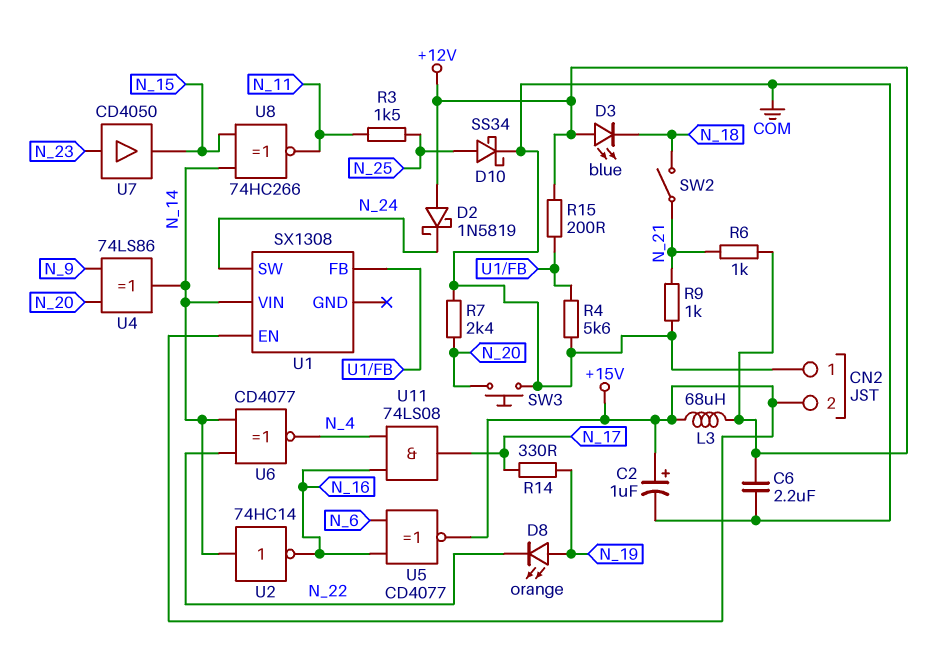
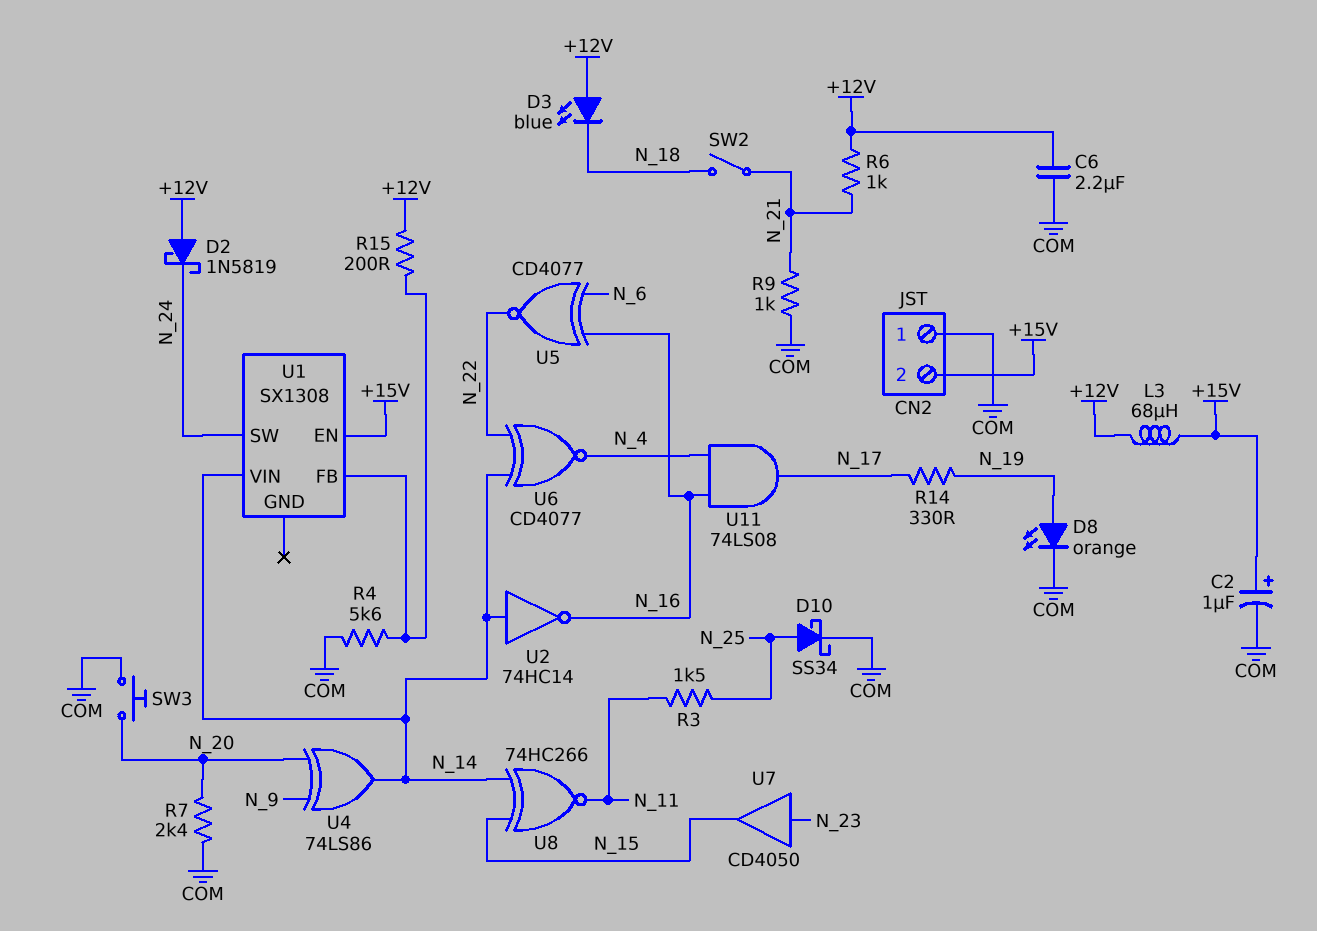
D8: LED orange (A N_19, K N_22) -> LED orange (A N_19, K COM)
U5: XNOR CD4077 (in N_6, in N_16, out +15V) -> XNOR CD4077 (in N_6, in N_16, out N_22)

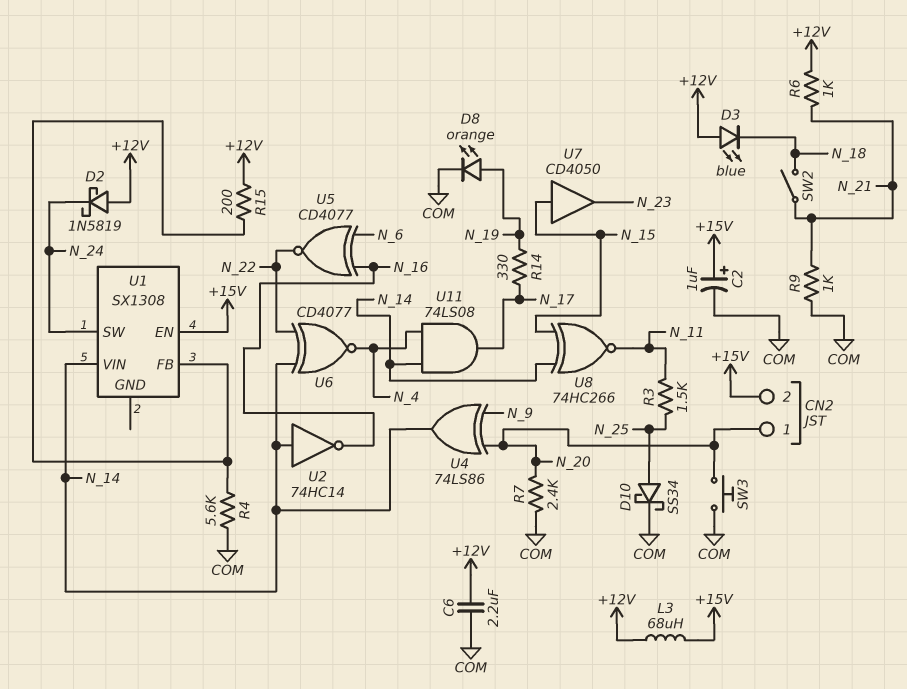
CN2 pin 1: COM -> N_20
U7: buffer CD4050 (in N_23, out N_15) -> buffer CD4050 (in N_15, out N_23)
U11: AND 74LS08 (in N_4, in N_16, out N_17) -> AND 74LS08 (in N_4, in N_14, out N_17)

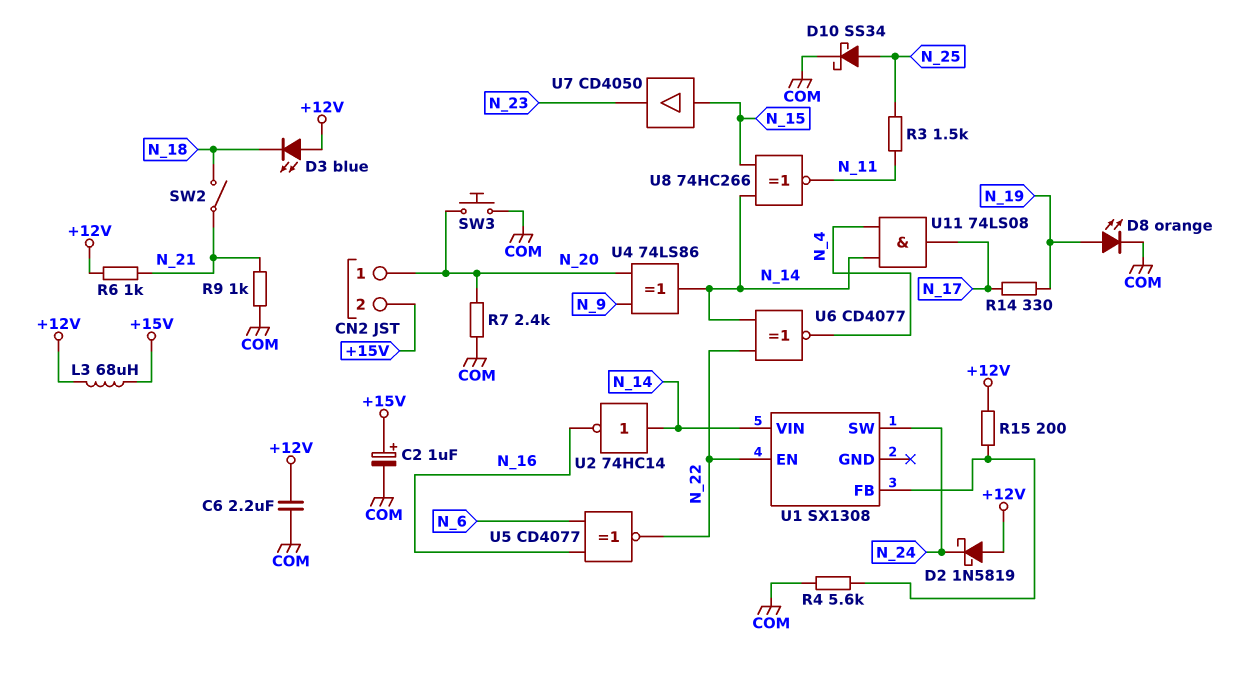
U1 pin EN: +15V -> N_22

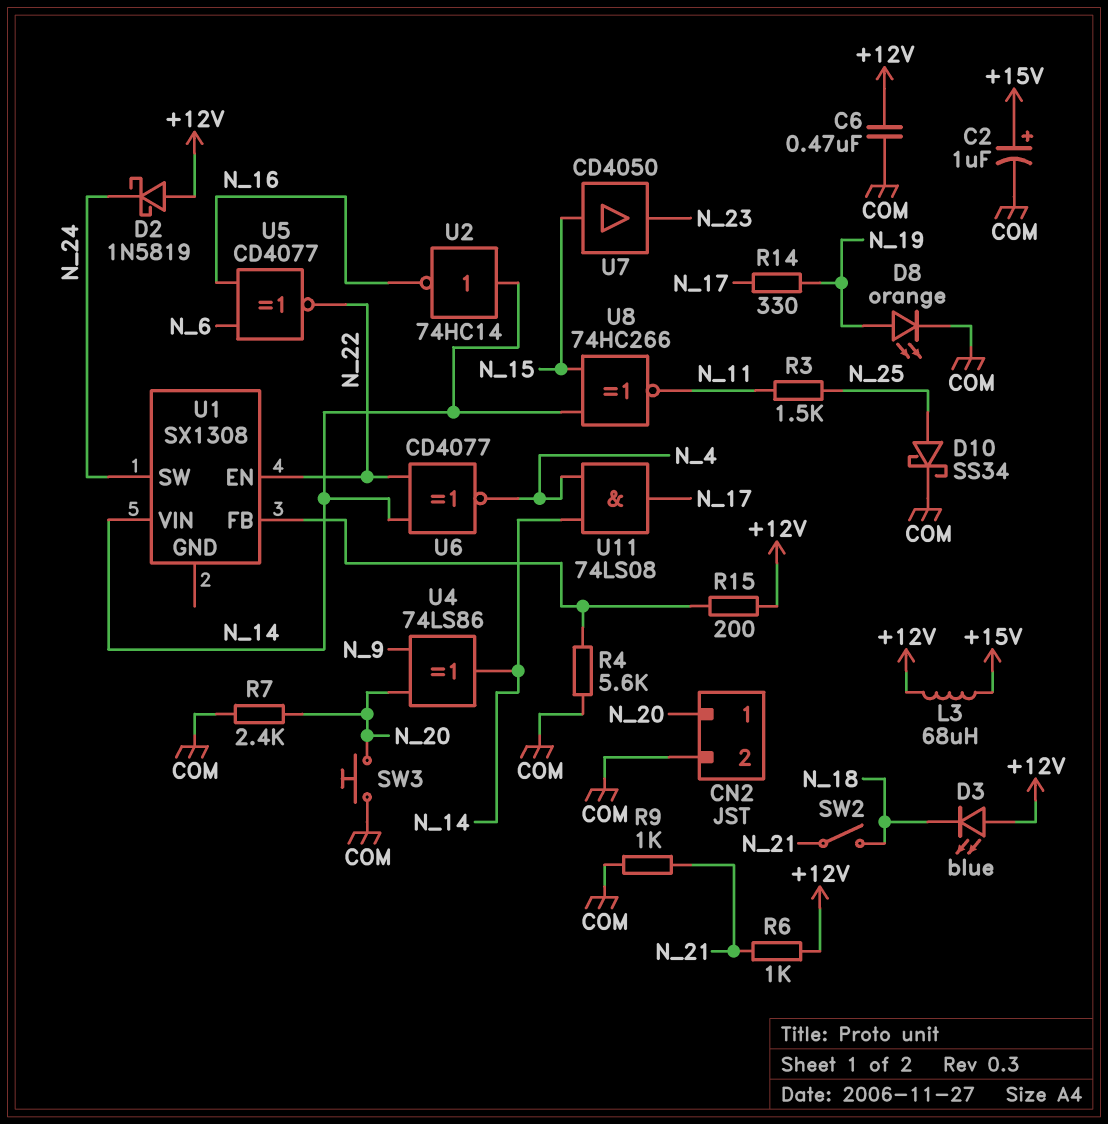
C6: 2.2uF (+12V, COM) -> 470nF (+12V, COM)
CN2 pin 2: +15V -> COM

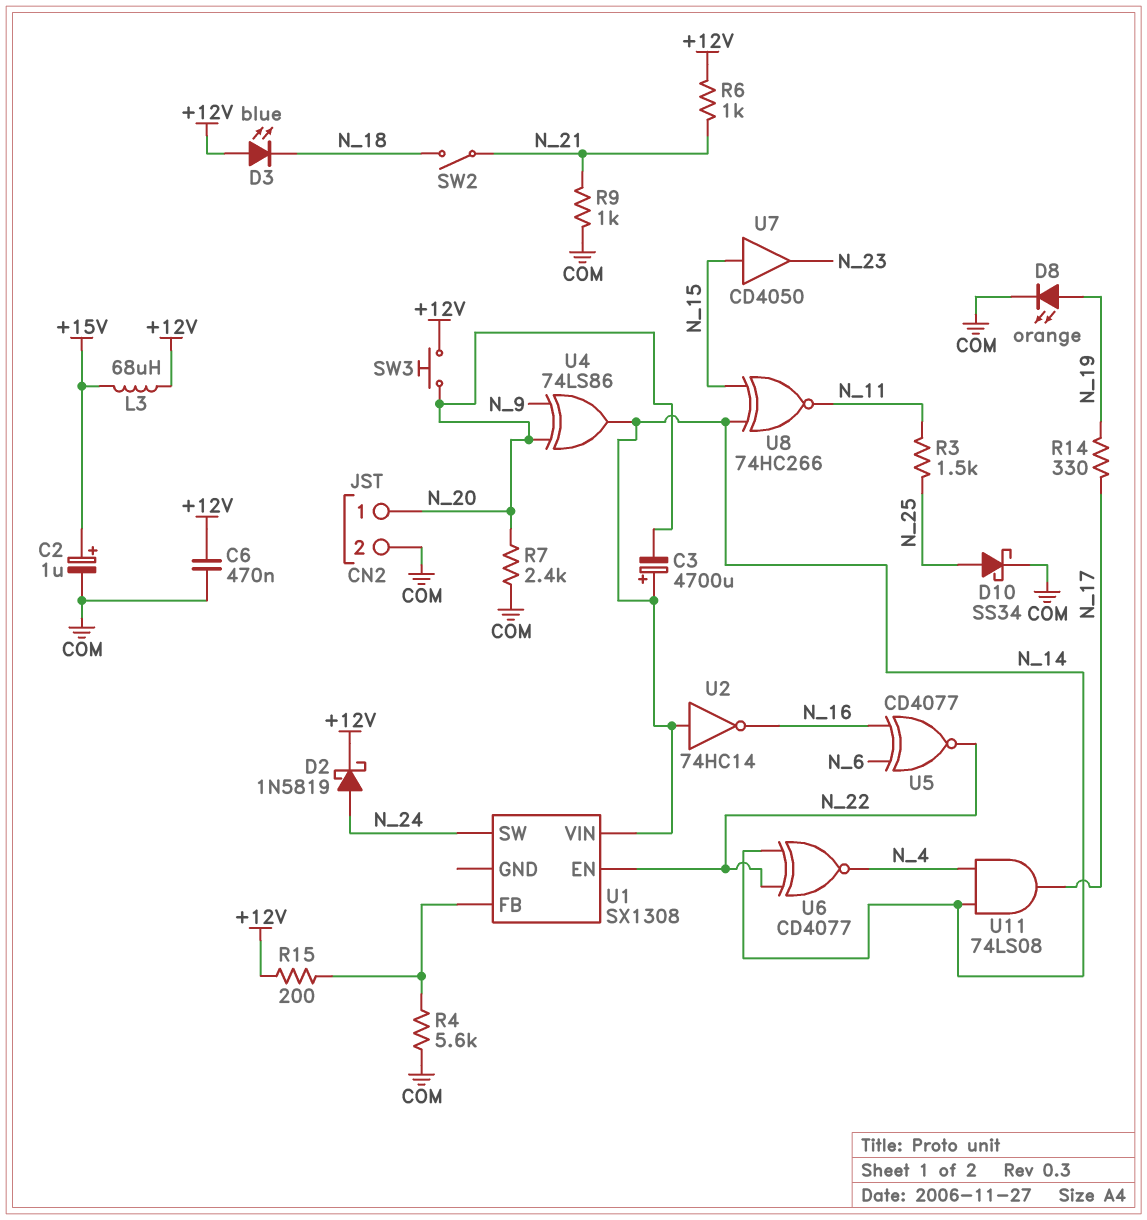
C3: none -> 4700uF (plus N_14, minus N_20)
D2: schottky 1N5819 (A +12V, K N_24) -> schottky 1N5819 (A N_24, K +12V)
SW3: button (COM, N_20) -> button (+12V, N_20)

